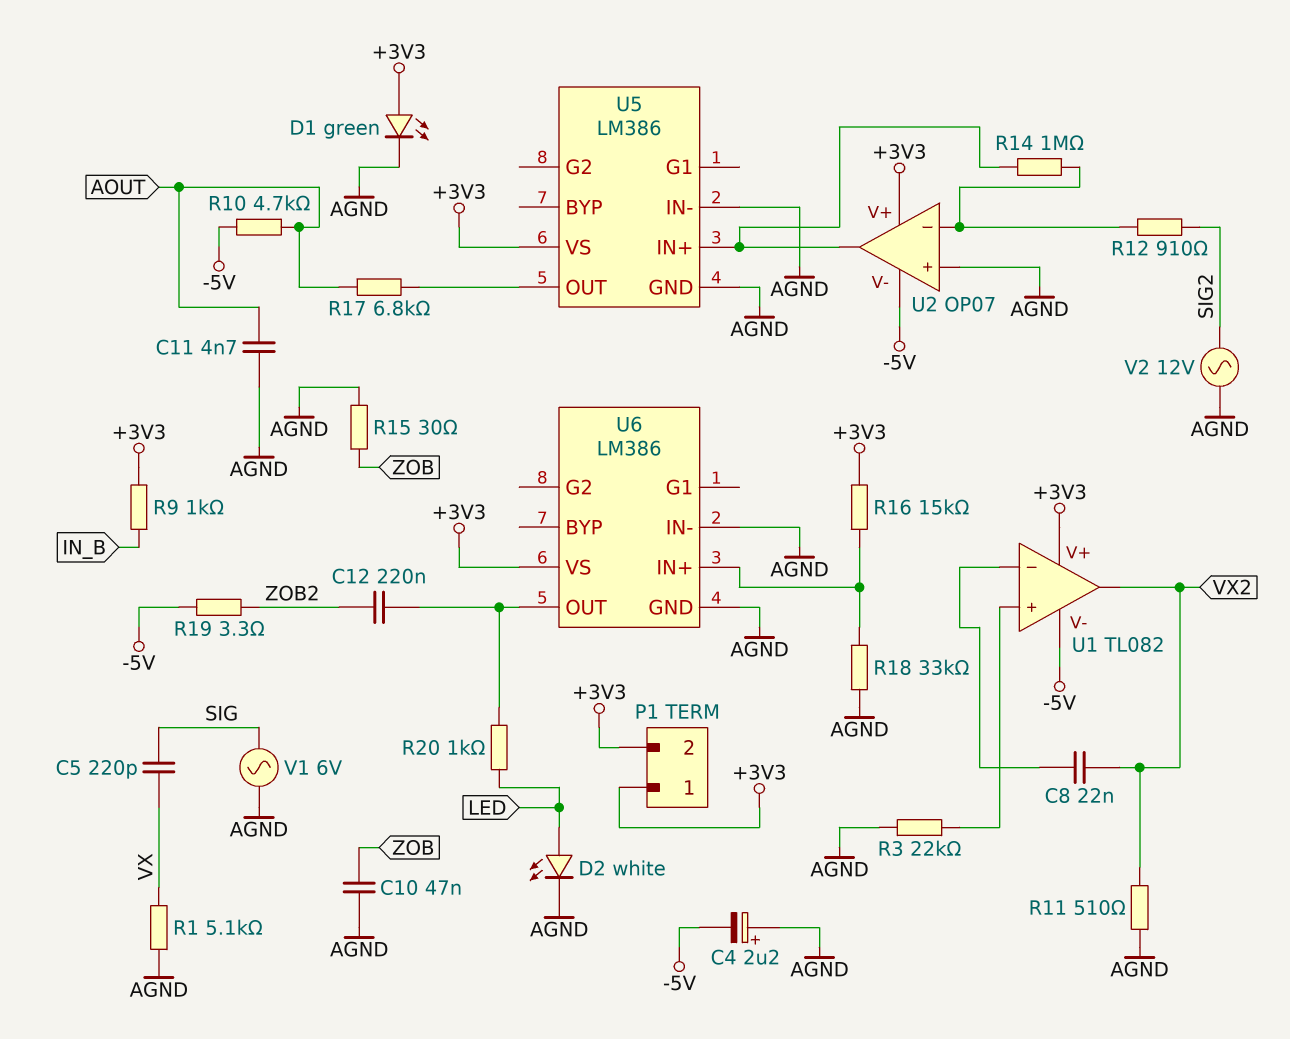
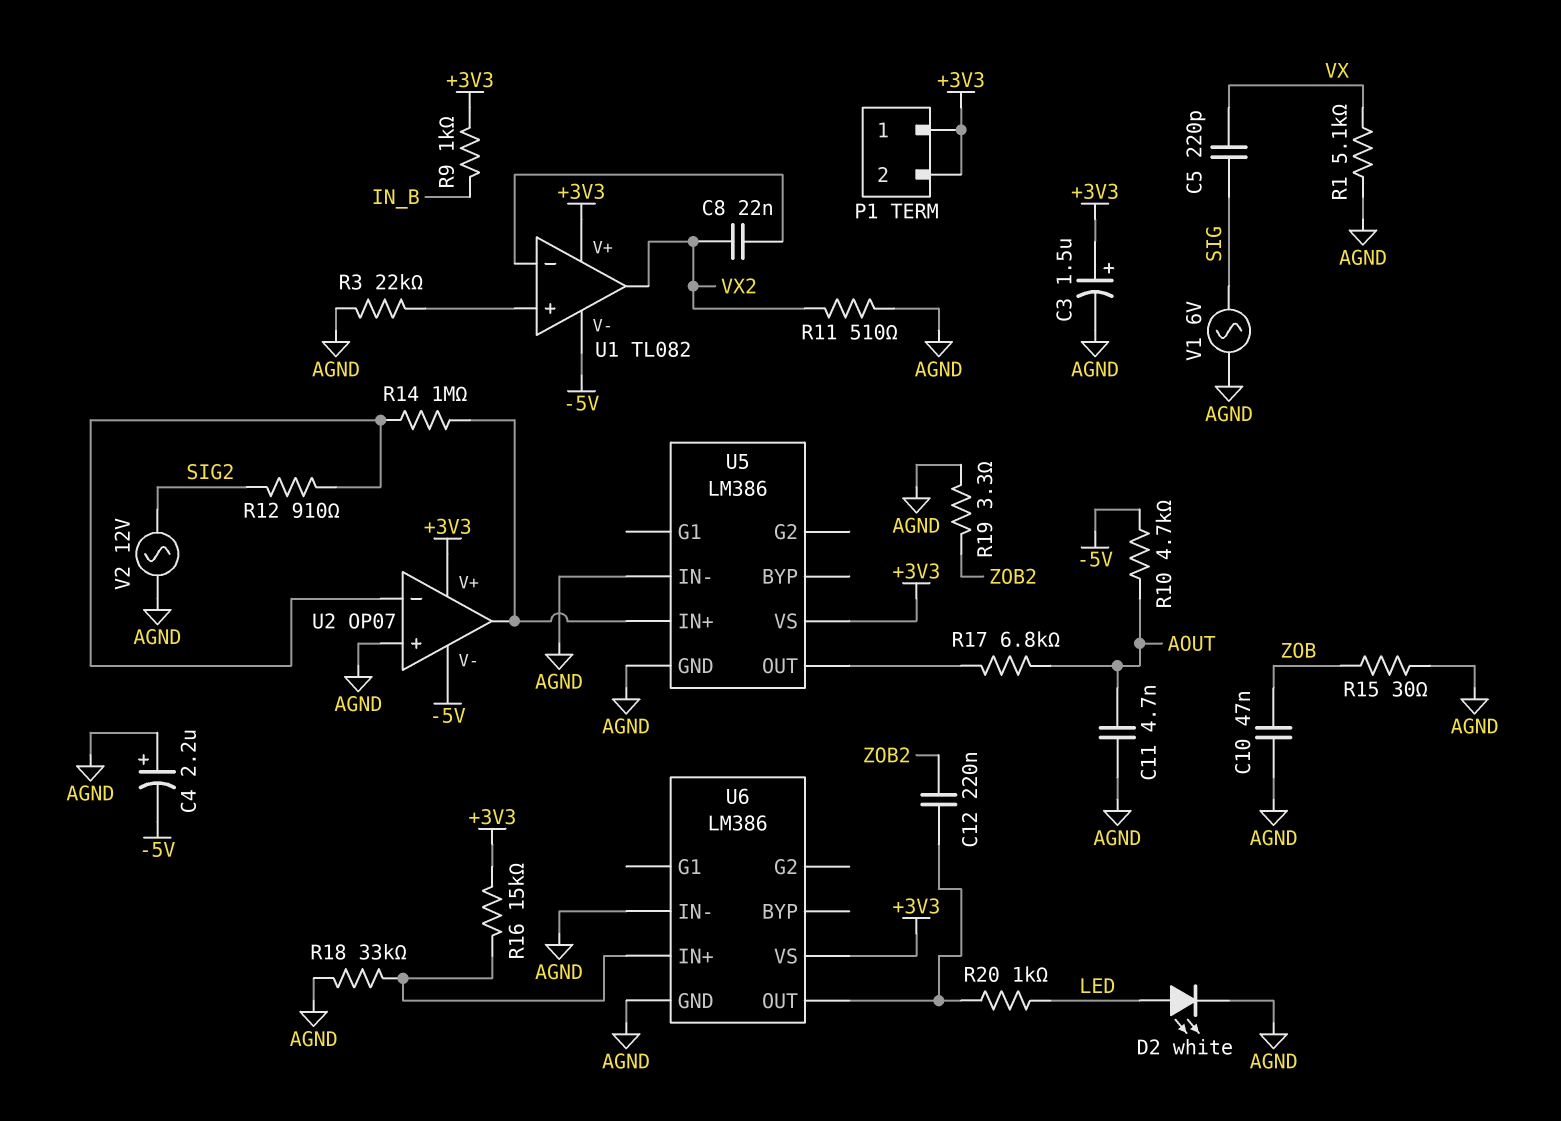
C3: none -> 1.5uF (plus +3V3, minus AGND)
D1: LED green (A +3V3, K AGND) -> none
R19: 3.3 (-5V, ZOB2) -> 3.3 (AGND, ZOB2)

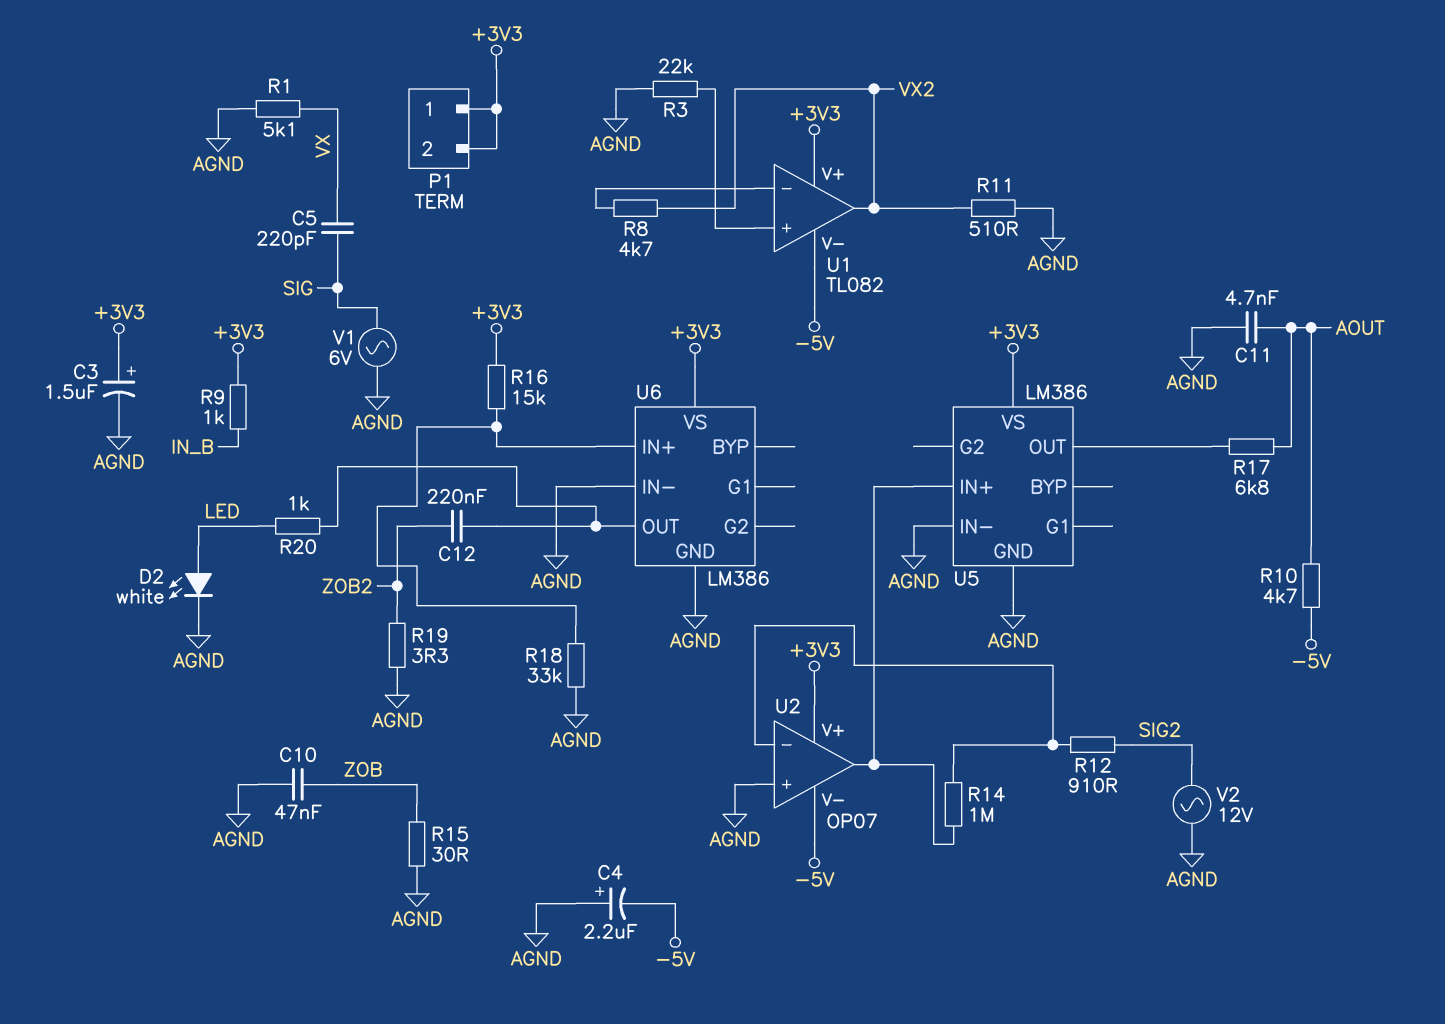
C8: 22nF (U1/in-, VX2) -> none
R8: none -> 4.7k (U1/in-, VX2)

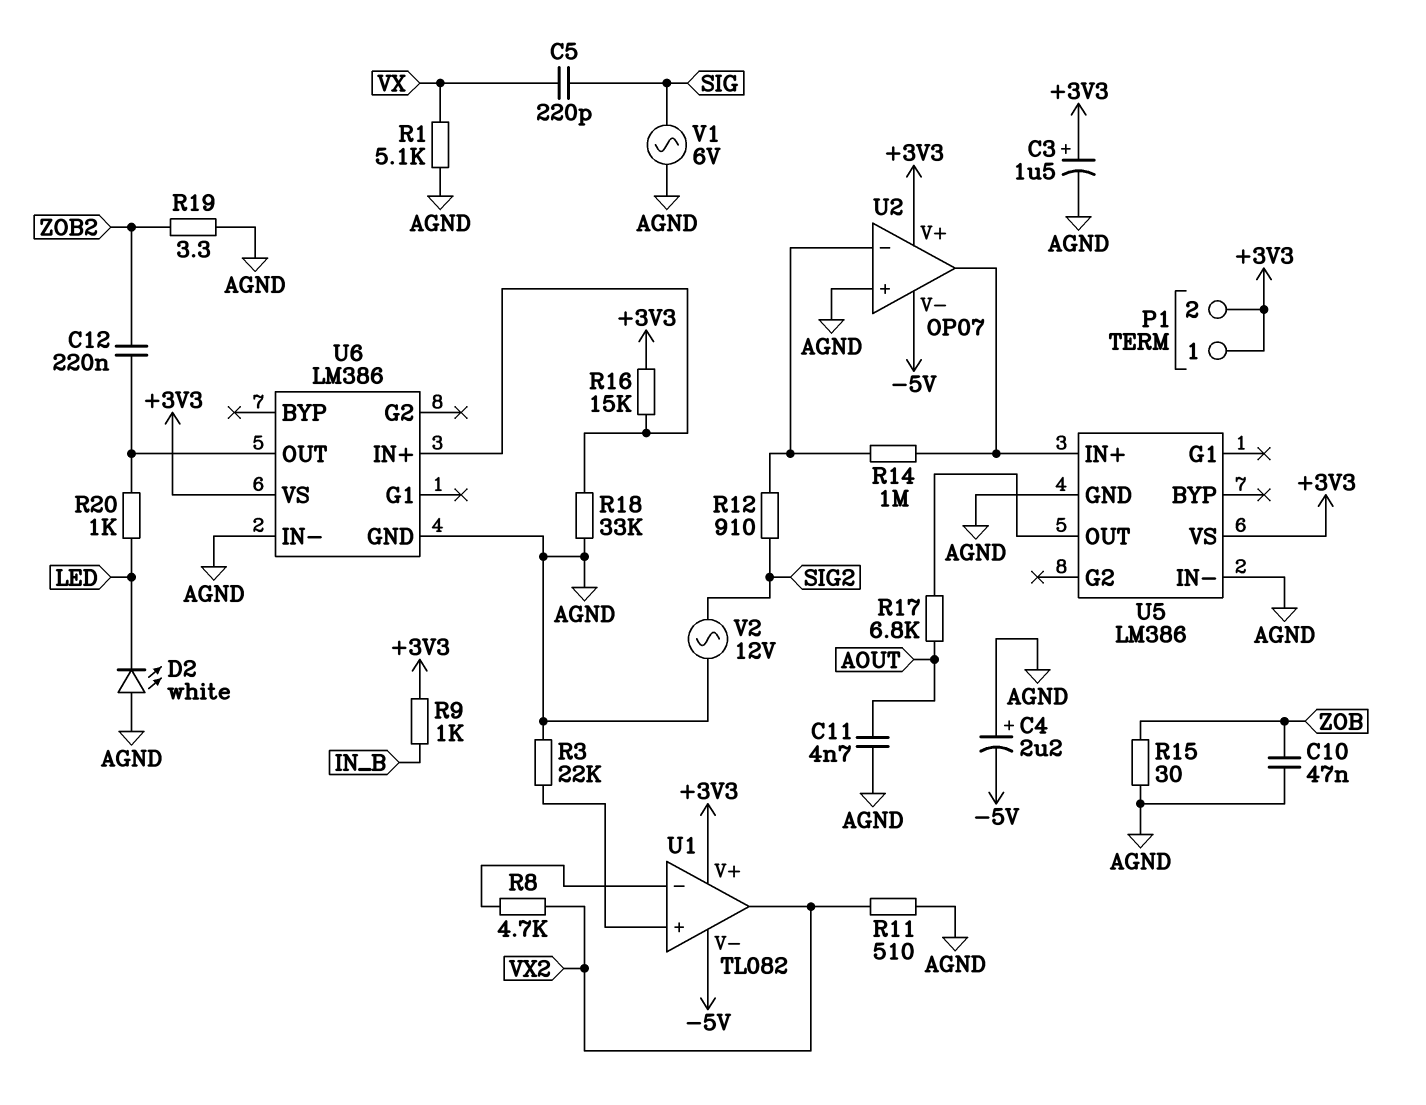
D2: LED white (A LED, K AGND) -> LED white (A AGND, K LED)
R10: 4.7k (-5V, AOUT) -> none

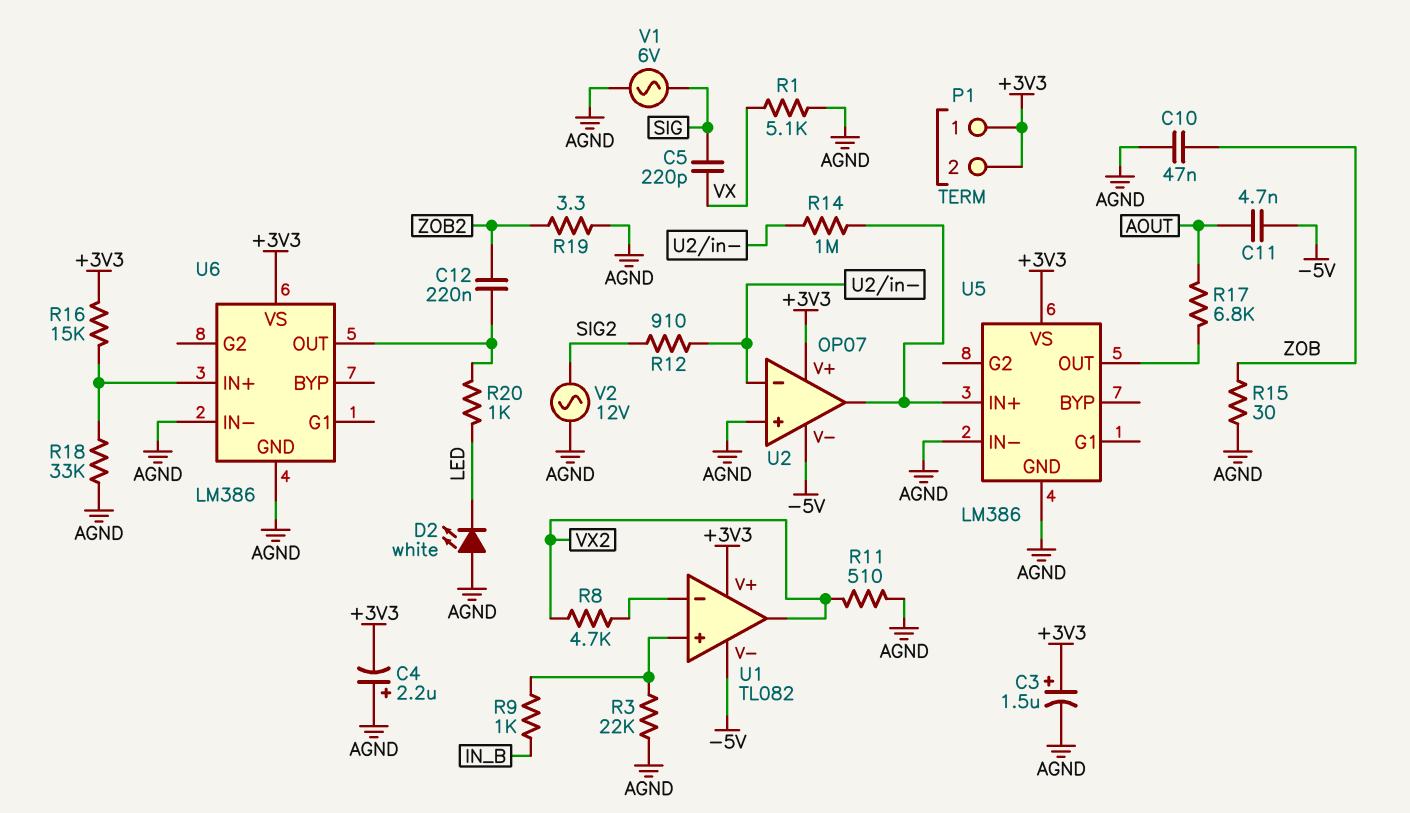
C4: 2.2uF (plus AGND, minus -5V) -> 2.2uF (plus AGND, minus +3V3)
C11: 4.7nF (AGND, AOUT) -> 4.7nF (-5V, AOUT)
R9: 1k (+3V3, IN_B) -> 1k (IN_B, U1/in+)

